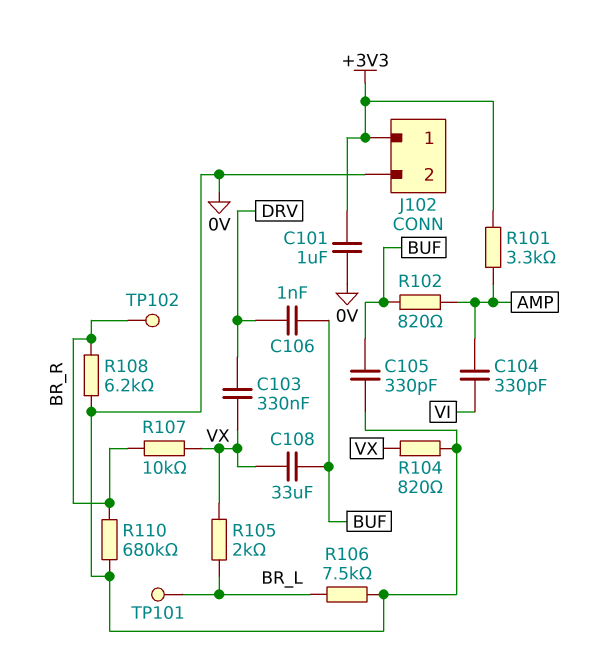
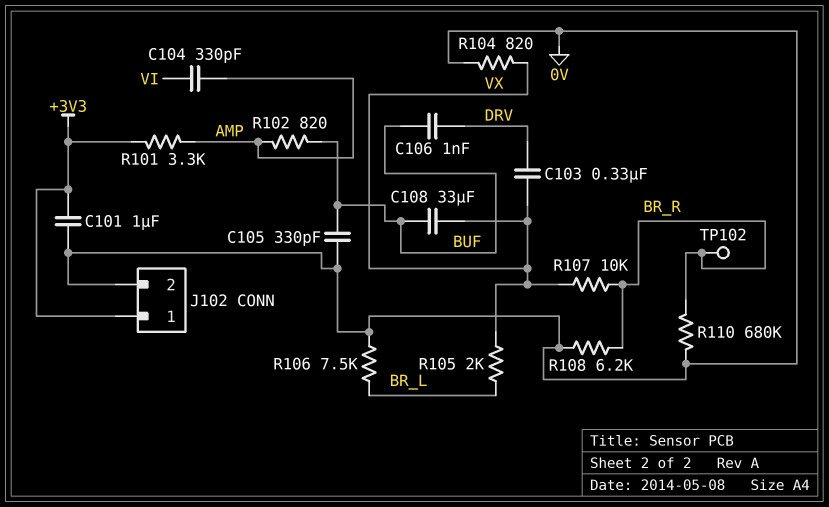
TP101: test point (BR_L) -> none

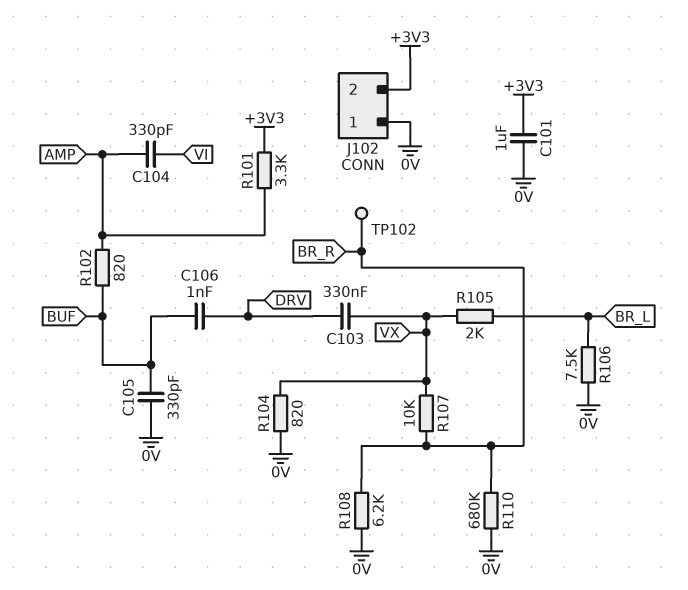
C108: 33uF (BUF, VX) -> none
J102 pin 1: +3V3 -> 0V
J102 pin 2: 0V -> +3V3

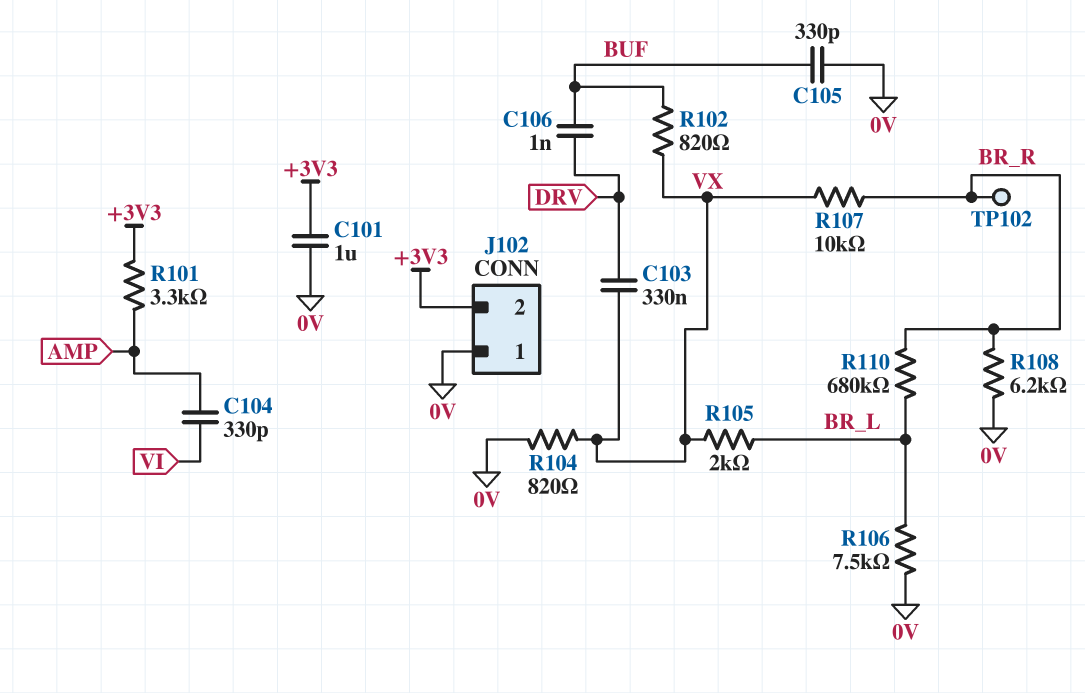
R102: 820 (AMP, BUF) -> 820 (BUF, VX)
R110: 680k (0V, BR_R) -> 680k (BR_L, BR_R)

